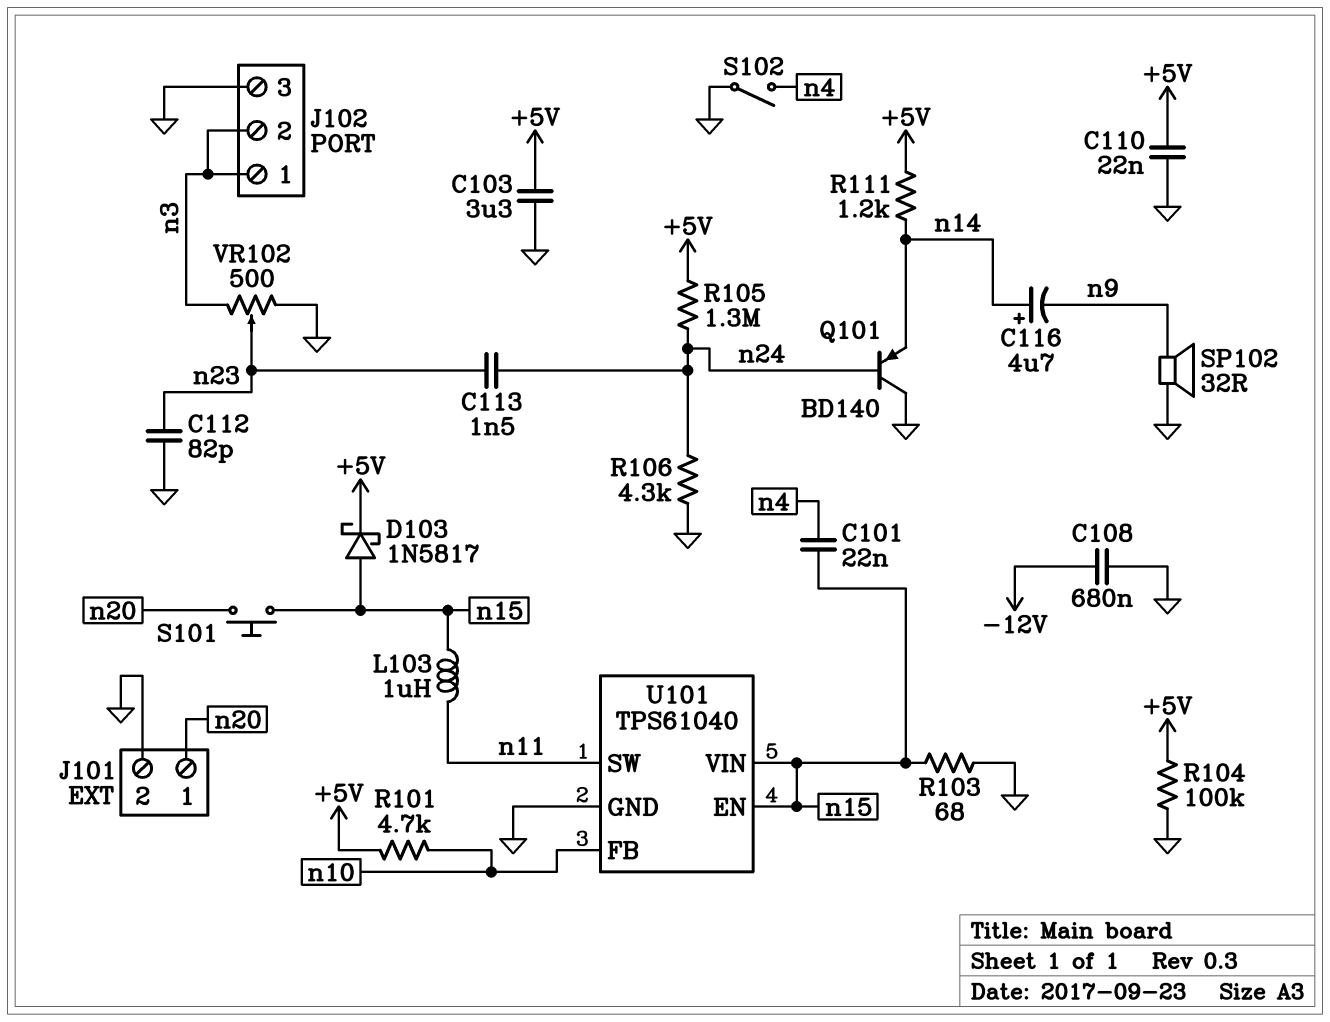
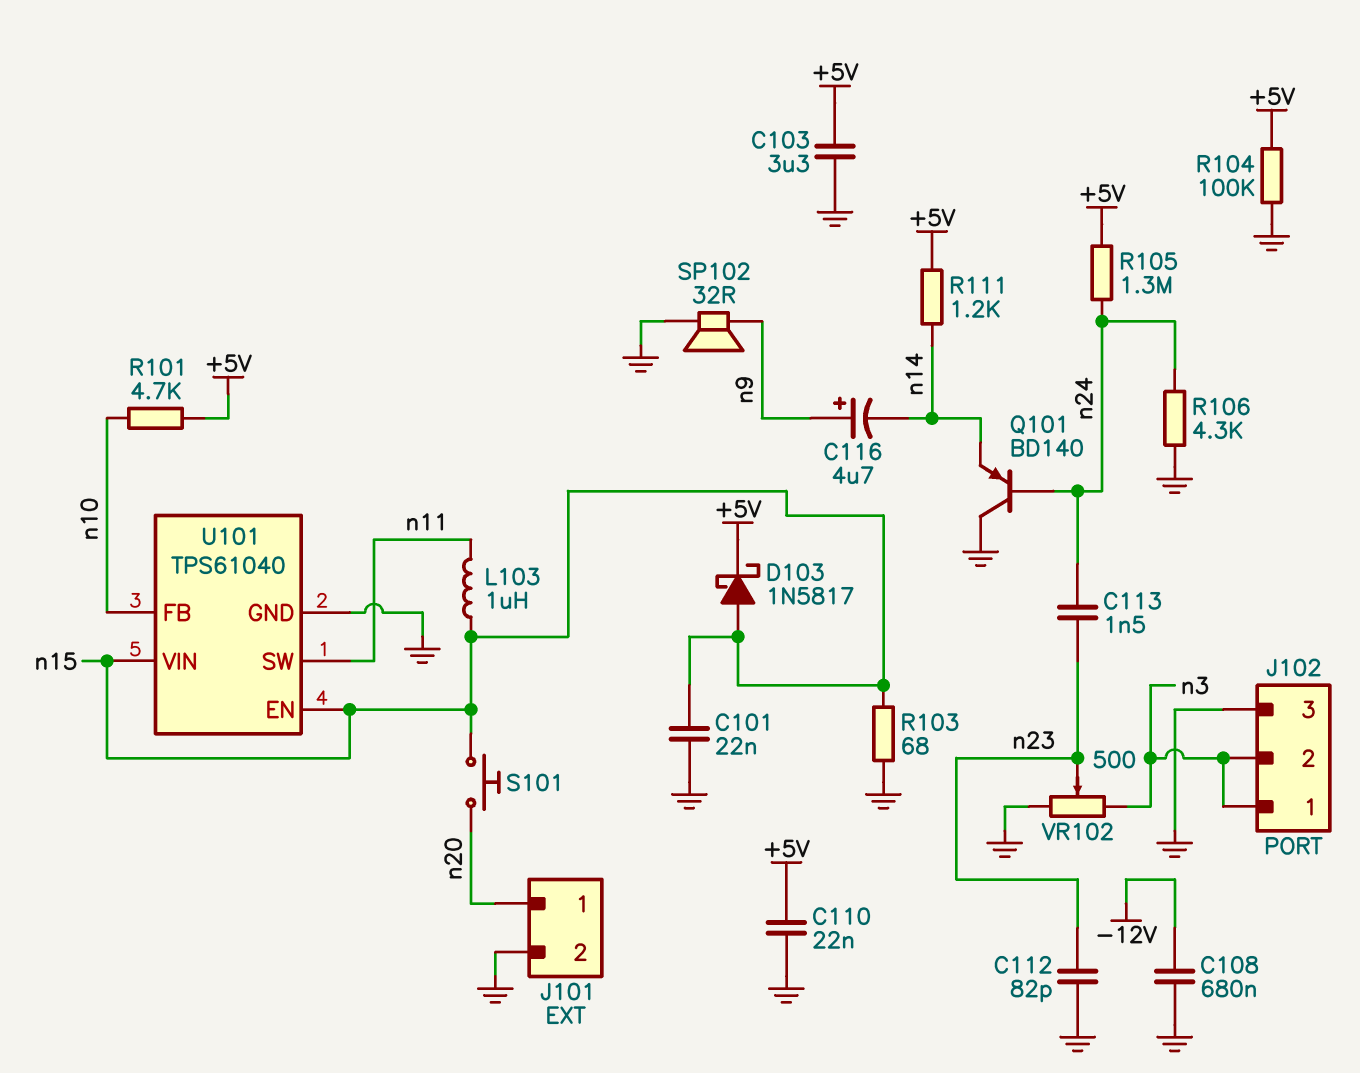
C101: 22nF (n4, n15) -> 22nF (GND, n15)
C116: 4.7uF (plus n14, minus n9) -> 4.7uF (plus n9, minus n14)
S102: switch (GND, n4) -> none

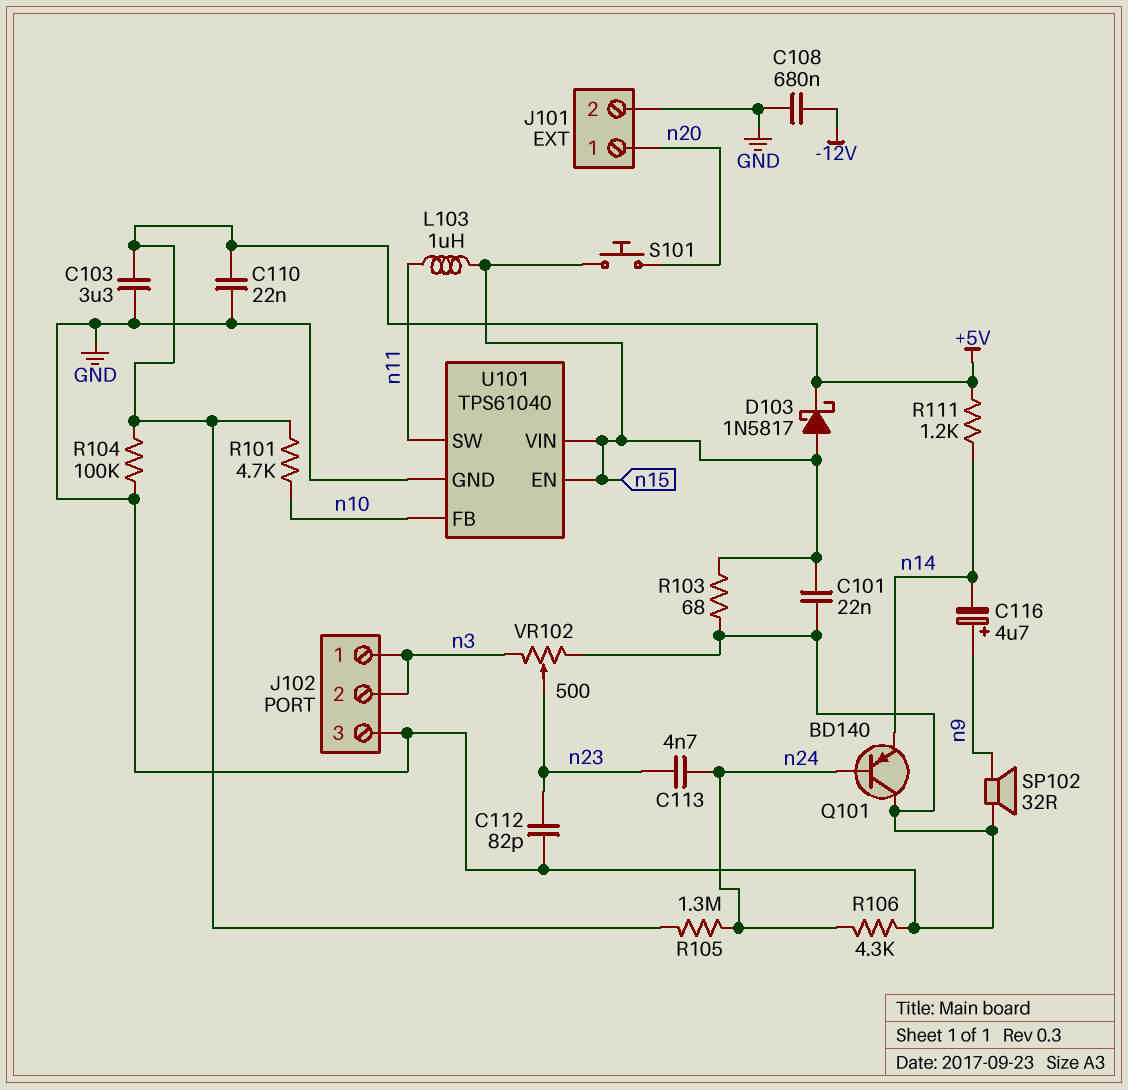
C113: 1.5nF (n23, n24) -> 4.7nF (n23, n24)

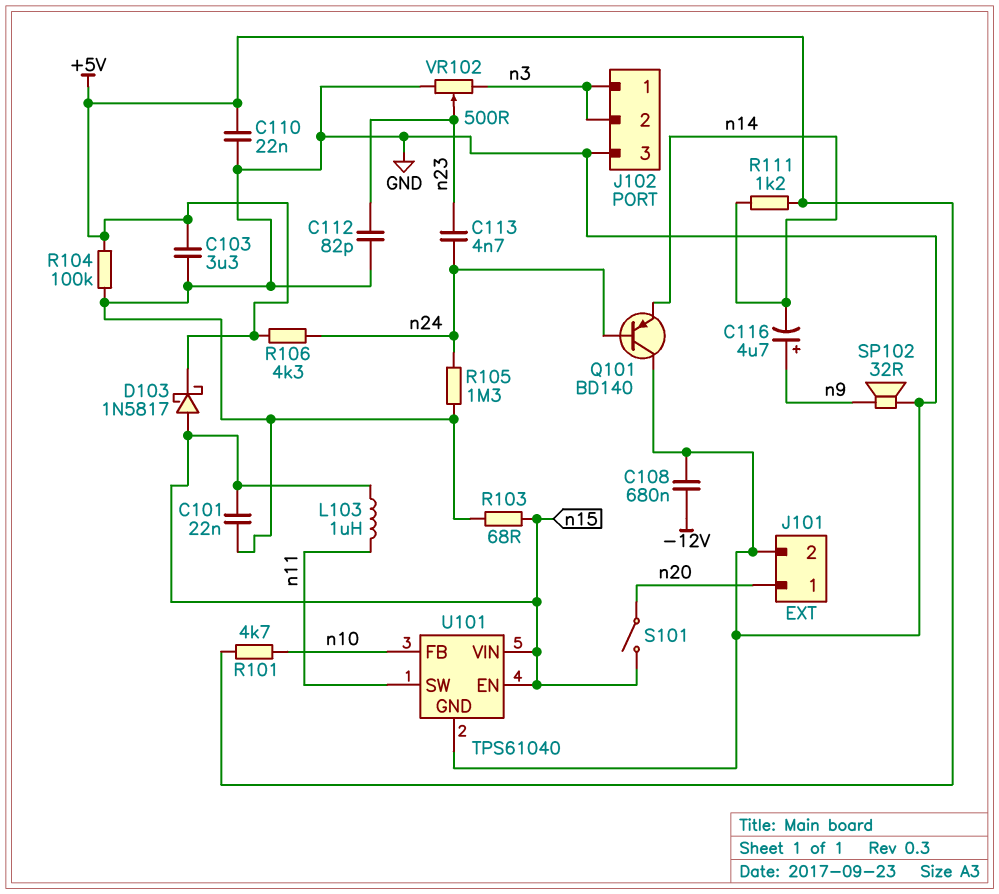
R105: 1.3M (+5V, n24) -> 1.3M (GND, n24)
R106: 4.3k (GND, n24) -> 4.3k (+5V, n24)
S101: button (n15, n20) -> switch (n15, n20)

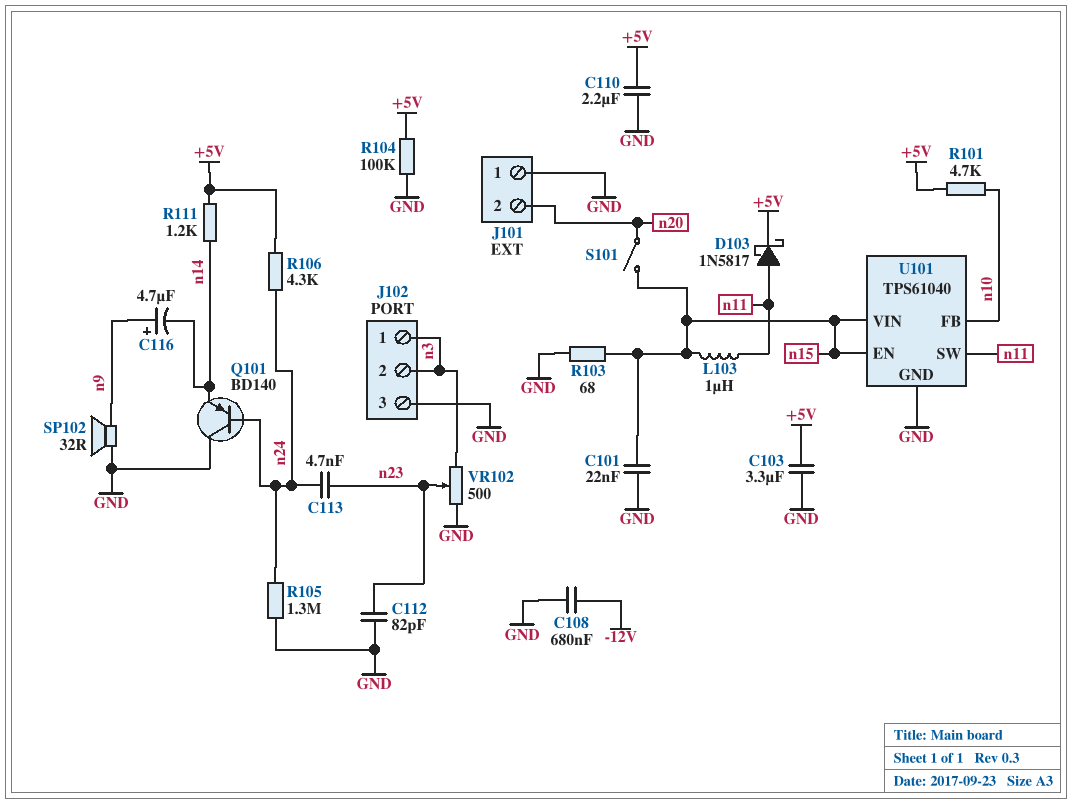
C110: 22nF (+5V, GND) -> 2.2uF (+5V, GND)
D103: schottky 1N5817 (A n15, K +5V) -> schottky 1N5817 (A n11, K +5V)
J101 pin 1: n20 -> GND
J101 pin 2: GND -> n20

